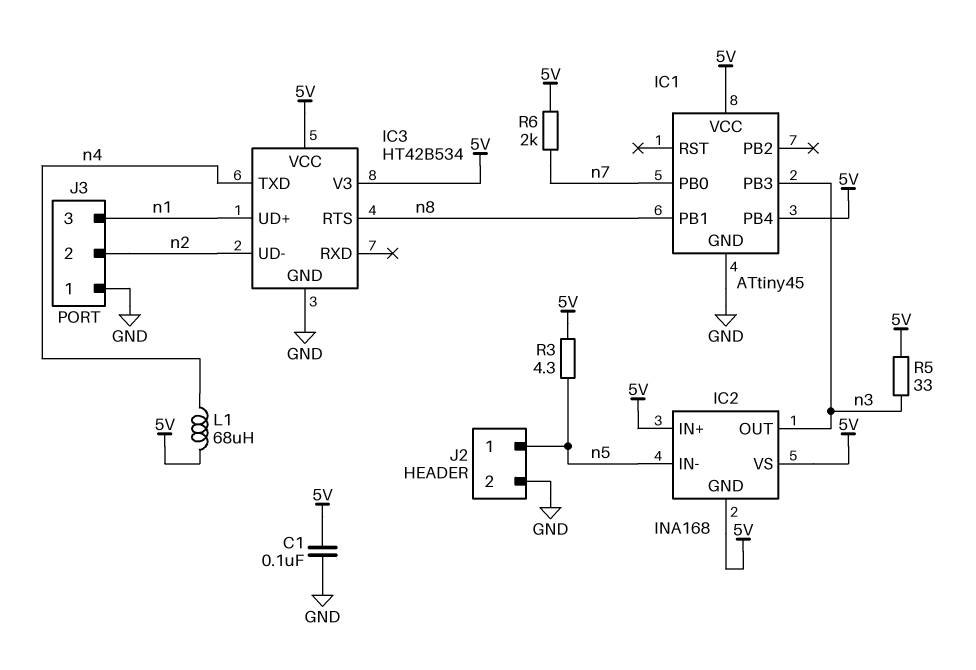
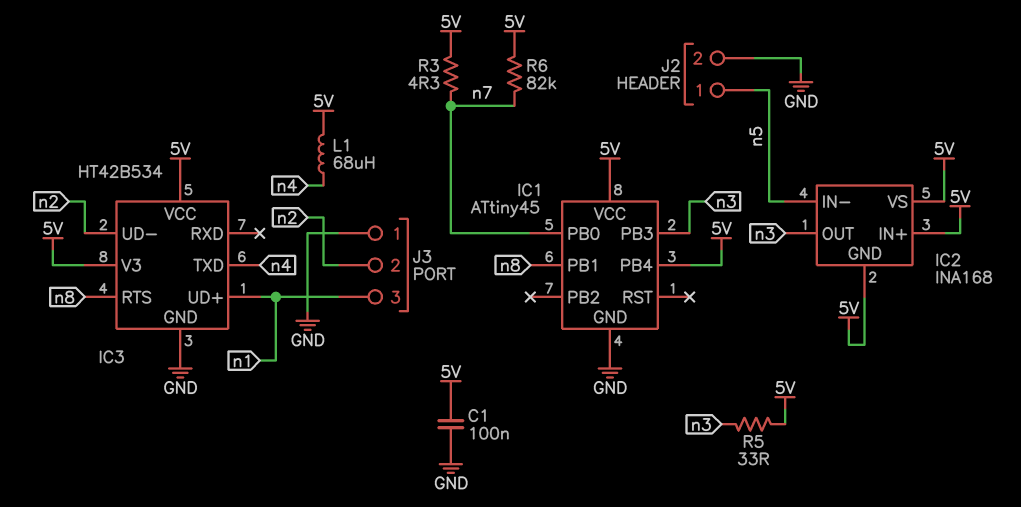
R3: 4.3 (5V, n5) -> 4.3 (5V, n7)
R6: 2k (5V, n7) -> 82k (5V, n7)

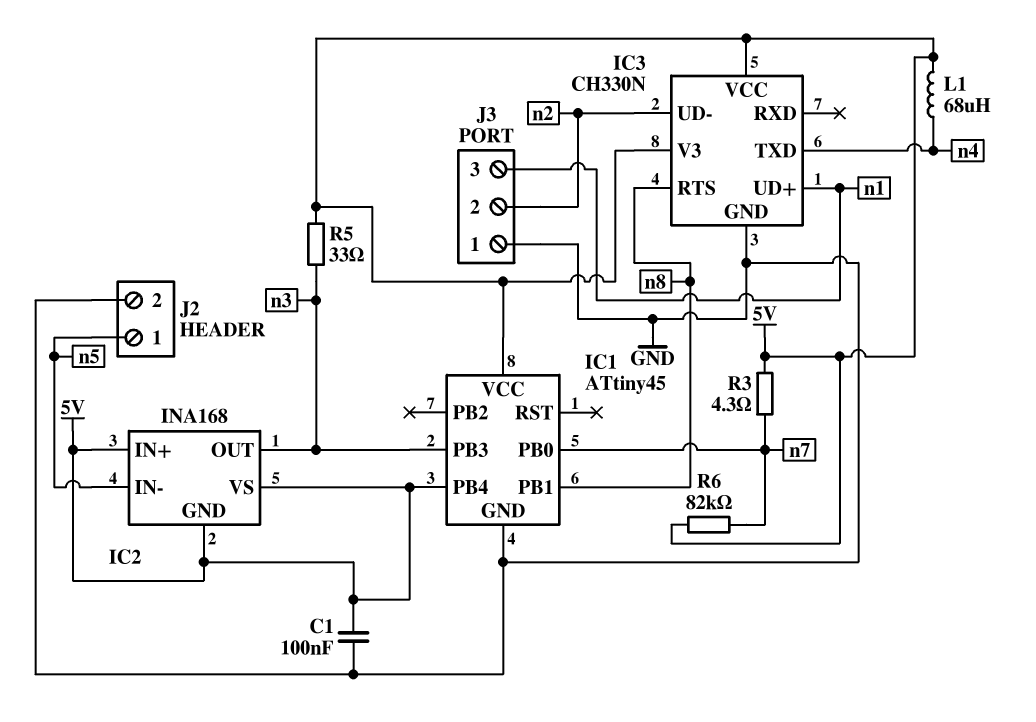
IC3: HT42B534 -> CH330N

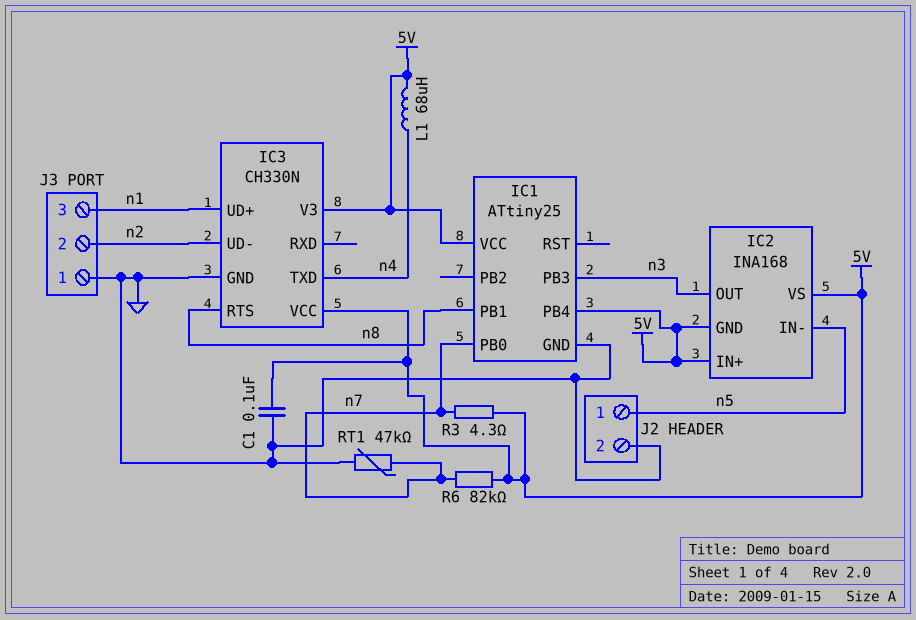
IC1: ATtiny45 -> ATtiny25
R5: 33 (5V, n3) -> none
RT1: none -> 47k (GND, n7)

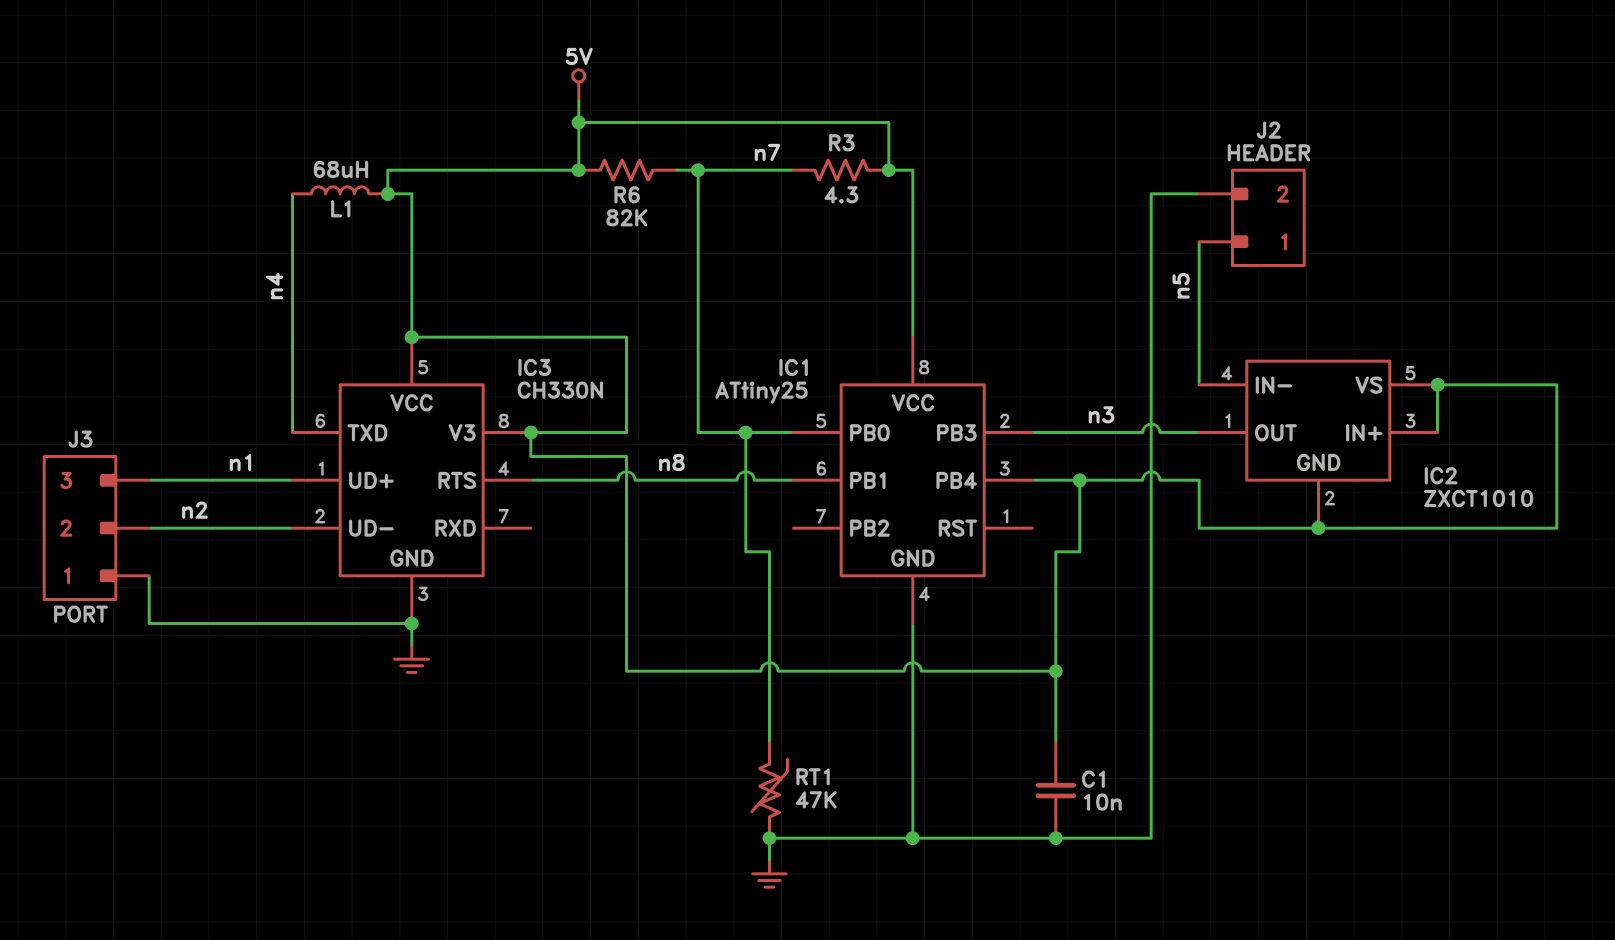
C1: 100nF (5V, GND) -> 10nF (5V, GND)
IC2: INA168 -> ZXCT1010

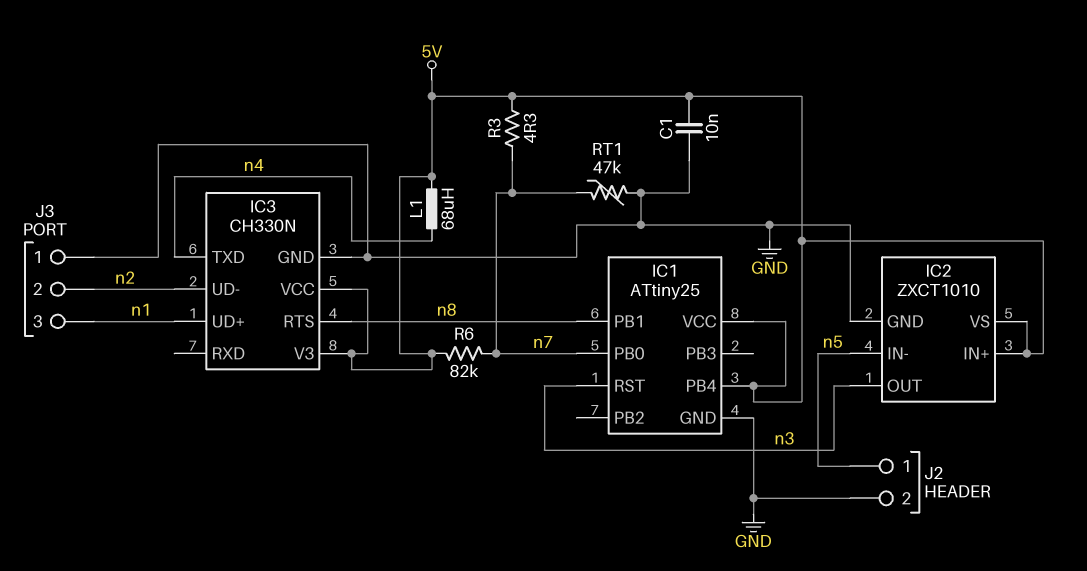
IC1 pin PB3: n3 -> none
IC1 pin RST: none -> n3
IC2 pin GND: 5V -> GND

